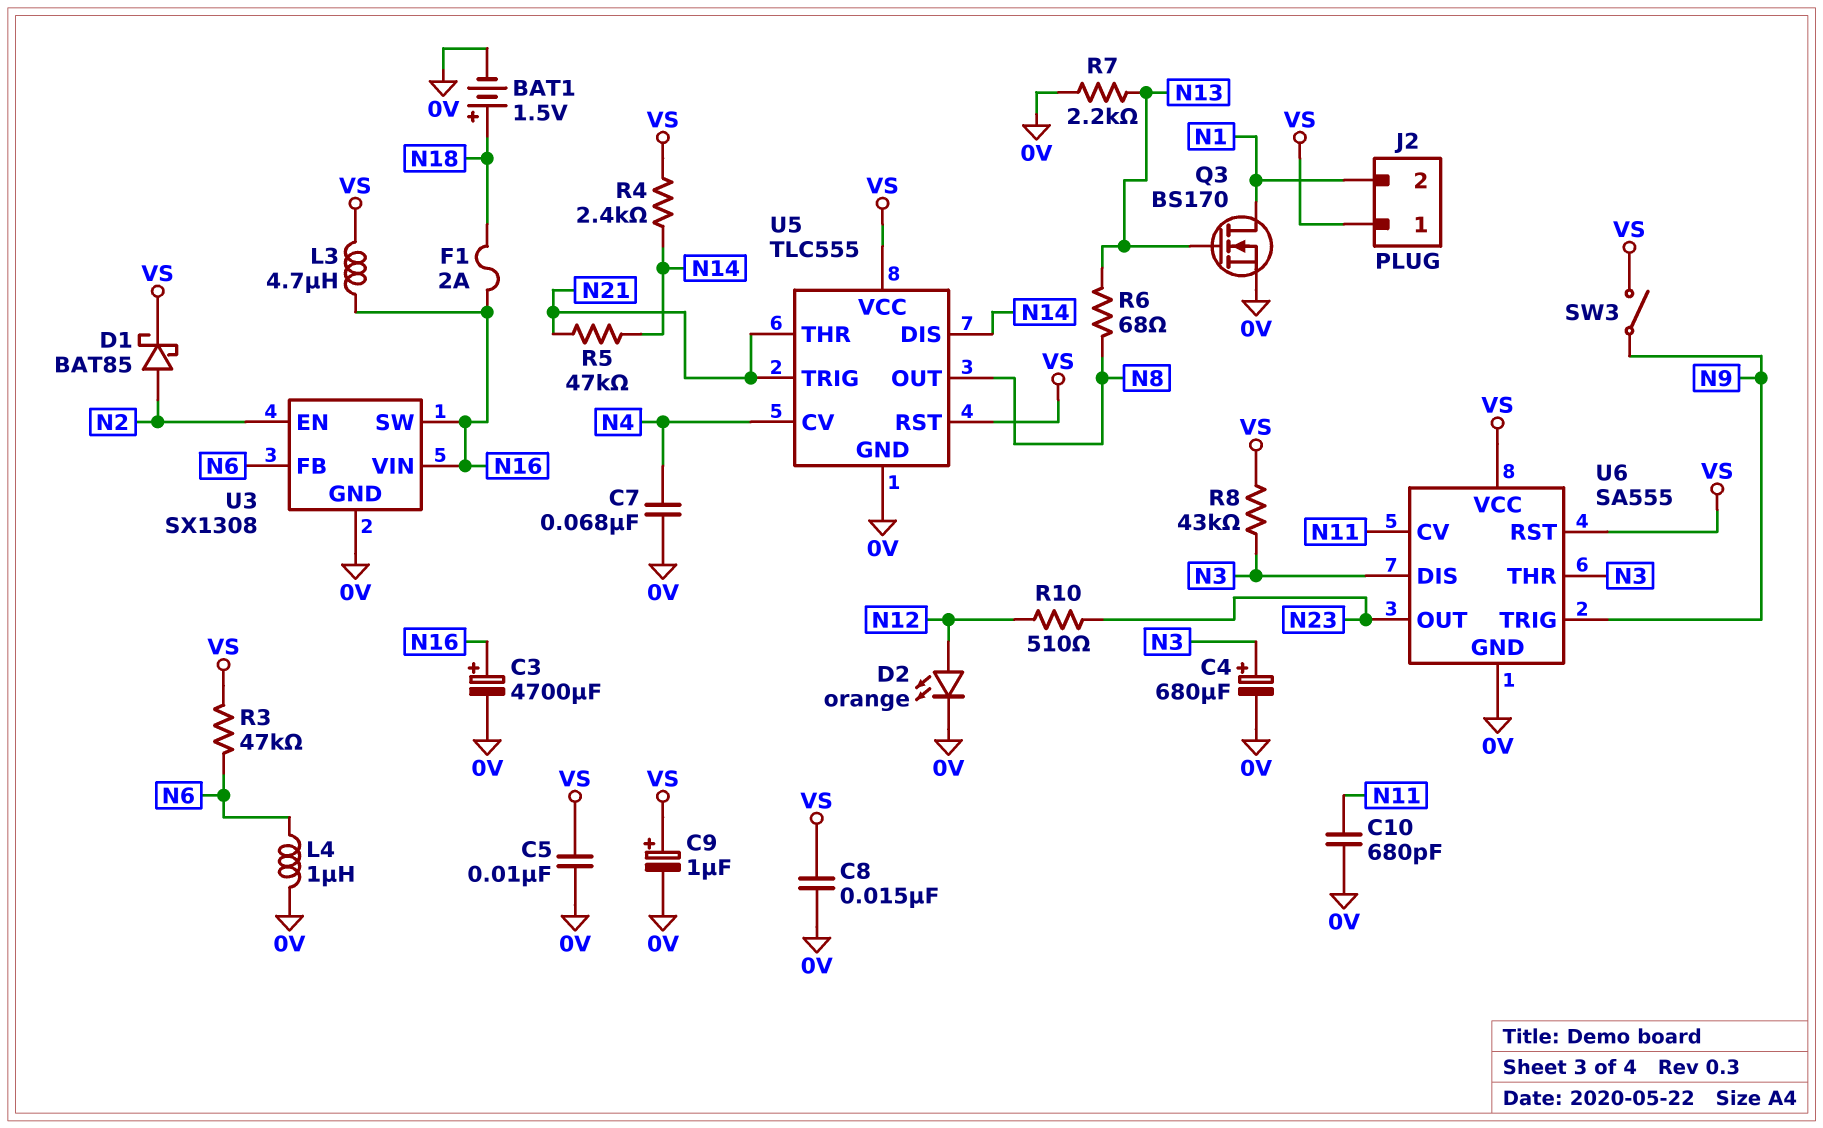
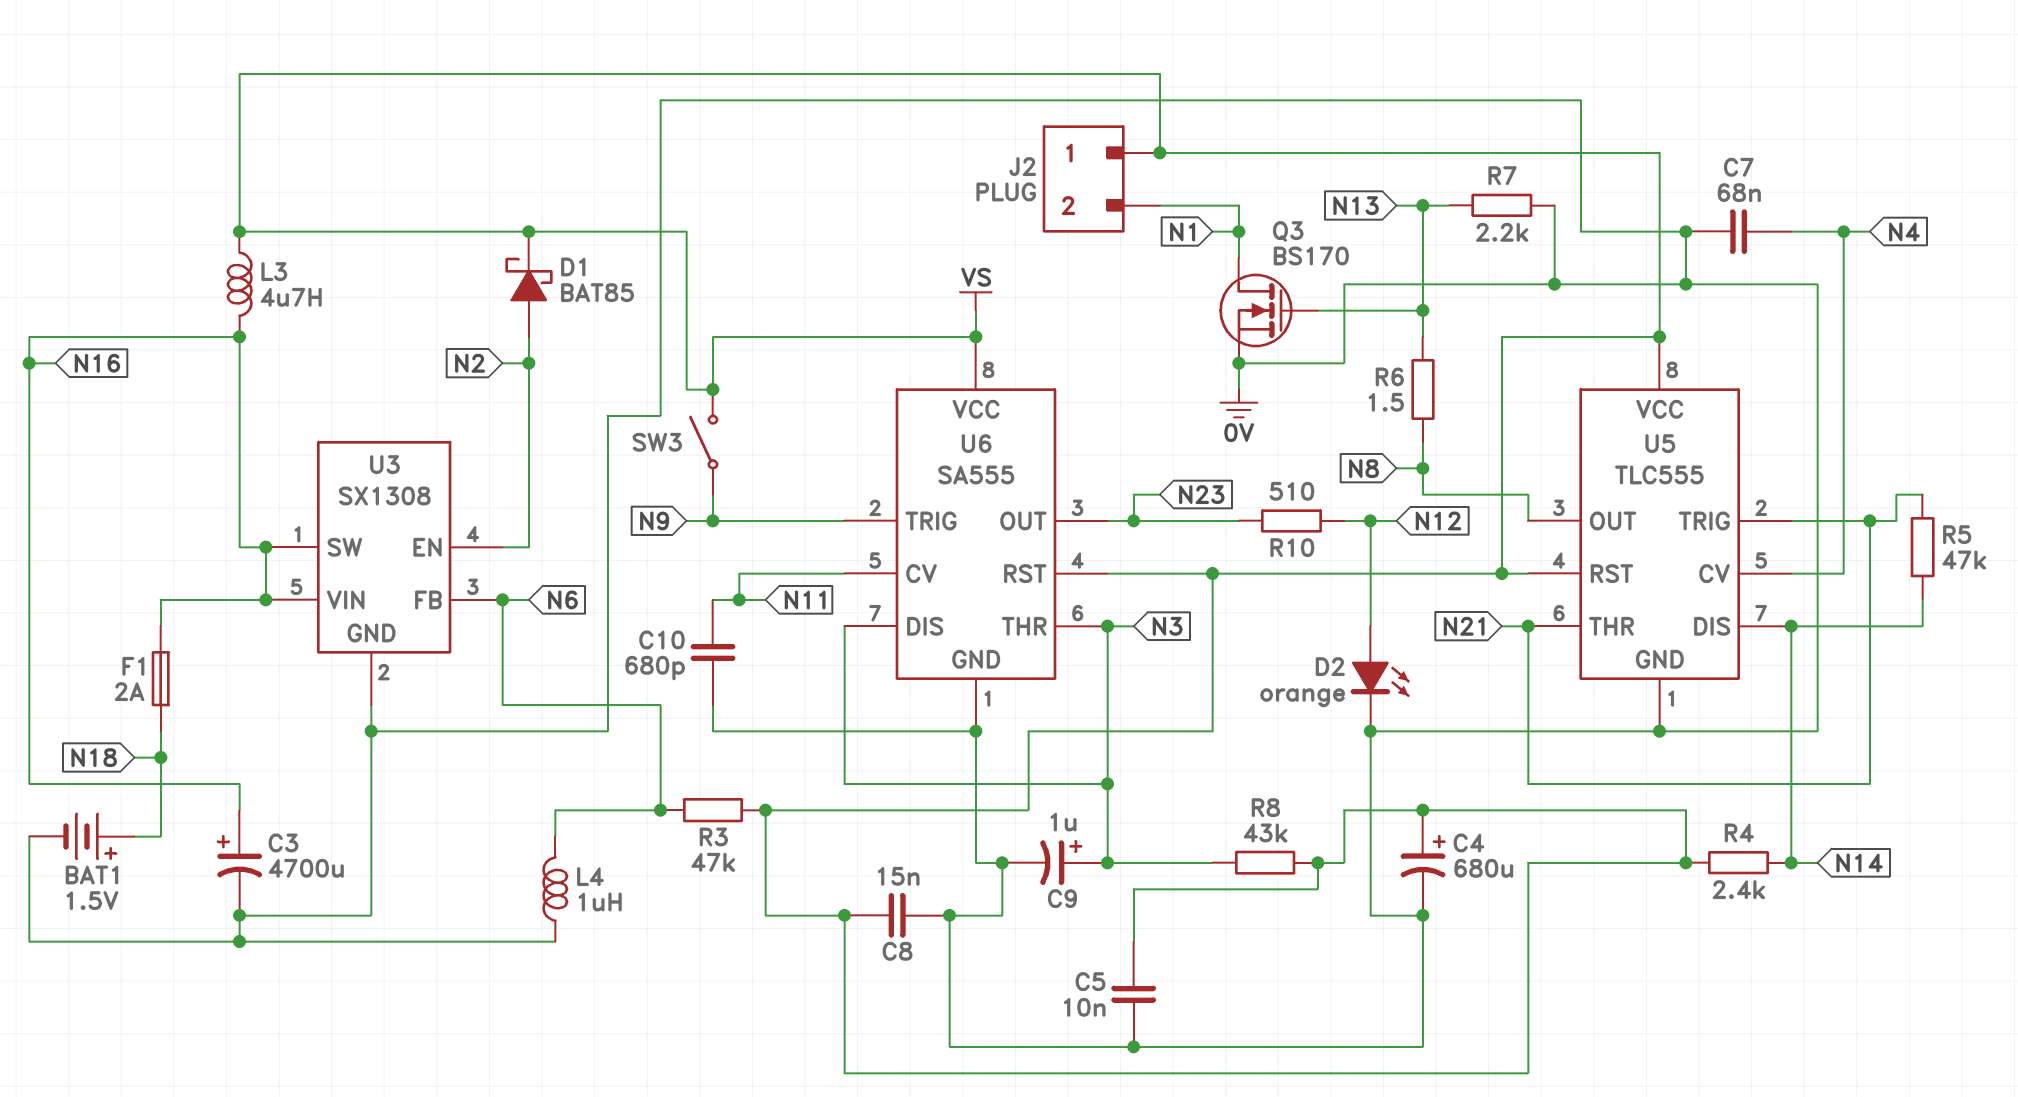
C4: 680uF (plus N3, minus 0V) -> 680uF (plus VS, minus 0V)
C9: 1uF (plus VS, minus 0V) -> 1uF (plus N3, minus 0V)
R6: 68 (N8, N13) -> 1.5 (N8, N13)

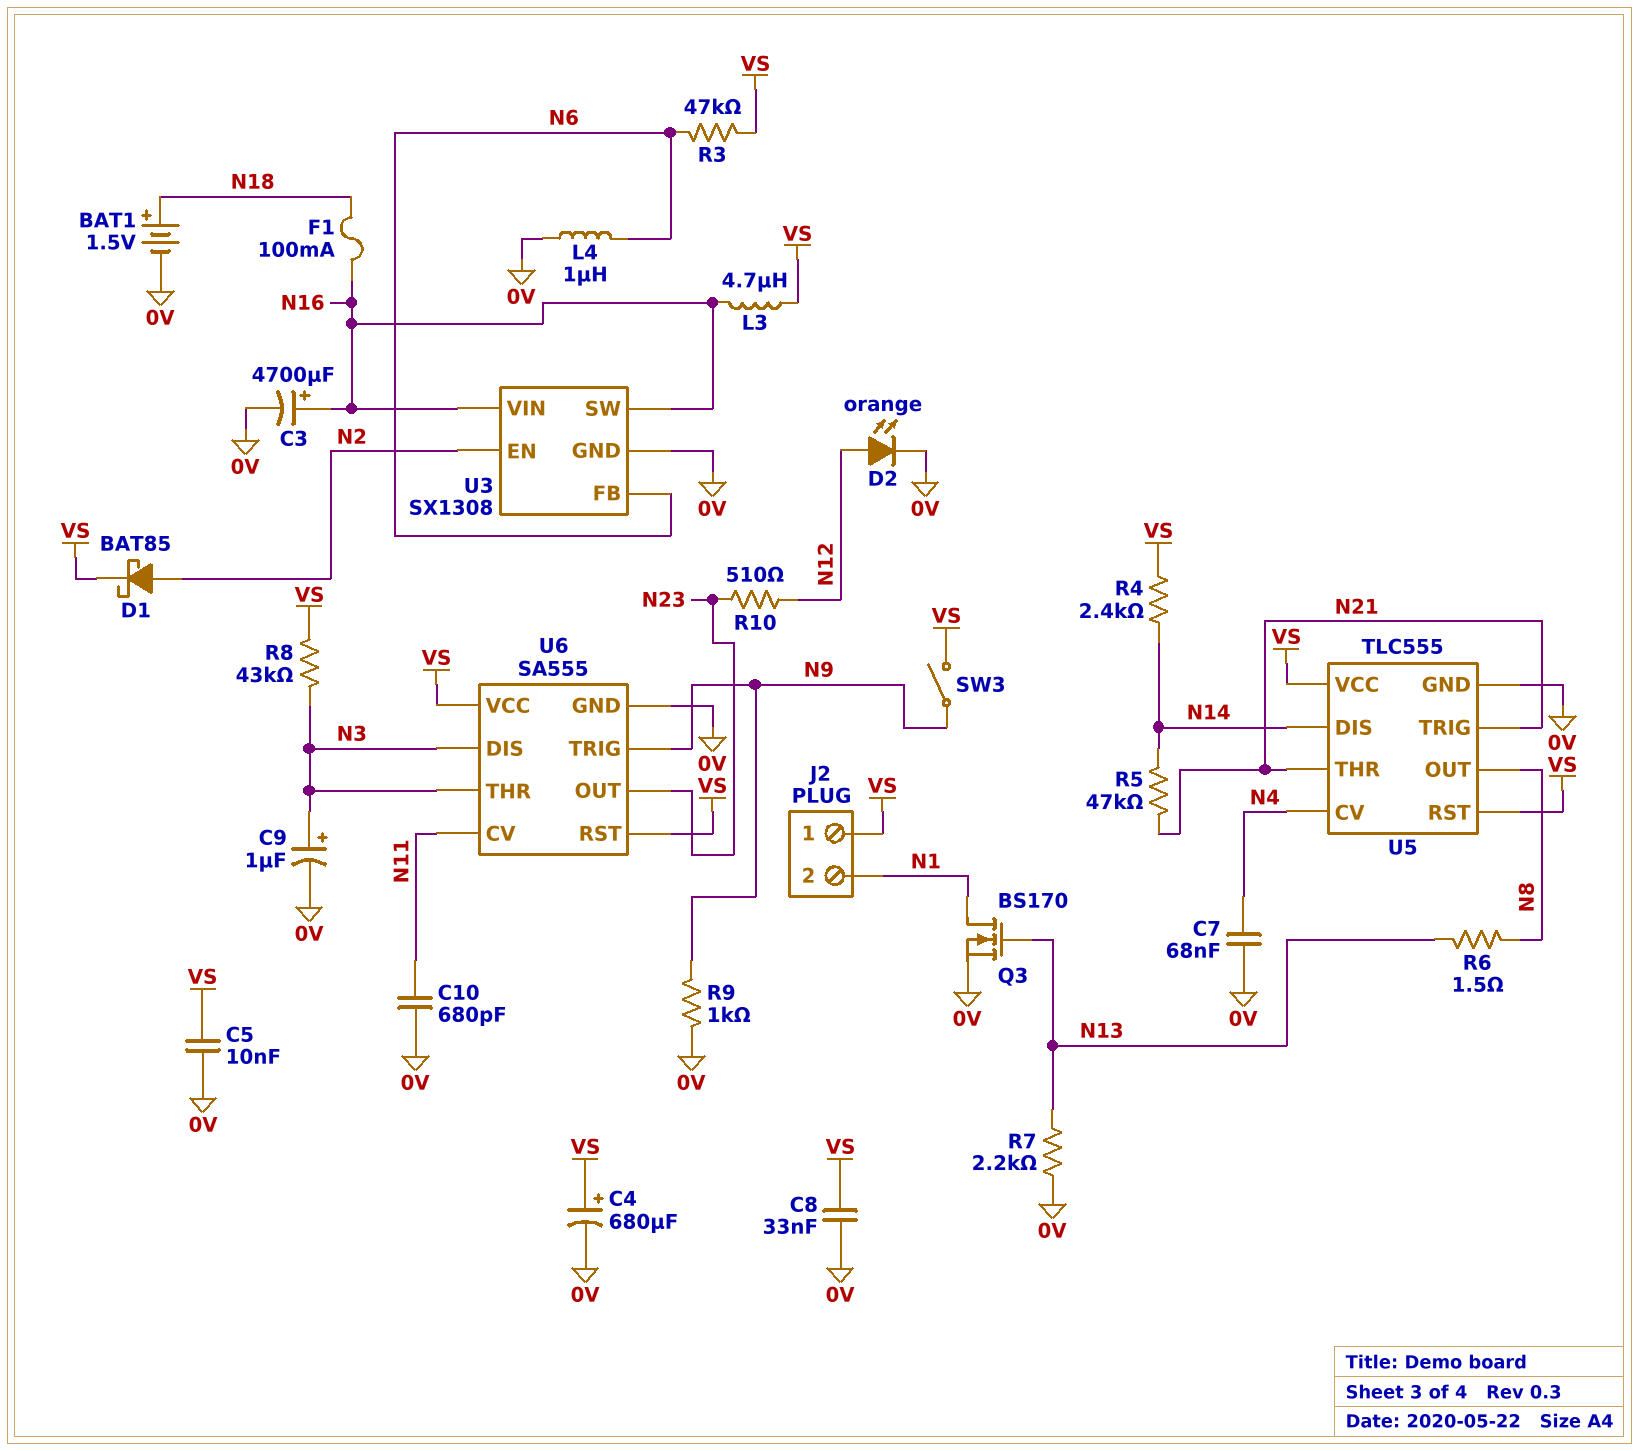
C8: 15nF (0V, VS) -> 33nF (0V, VS)
F1: 2A (N16, N18) -> 100mA (N16, N18)
R9: none -> 1k (0V, N9)

